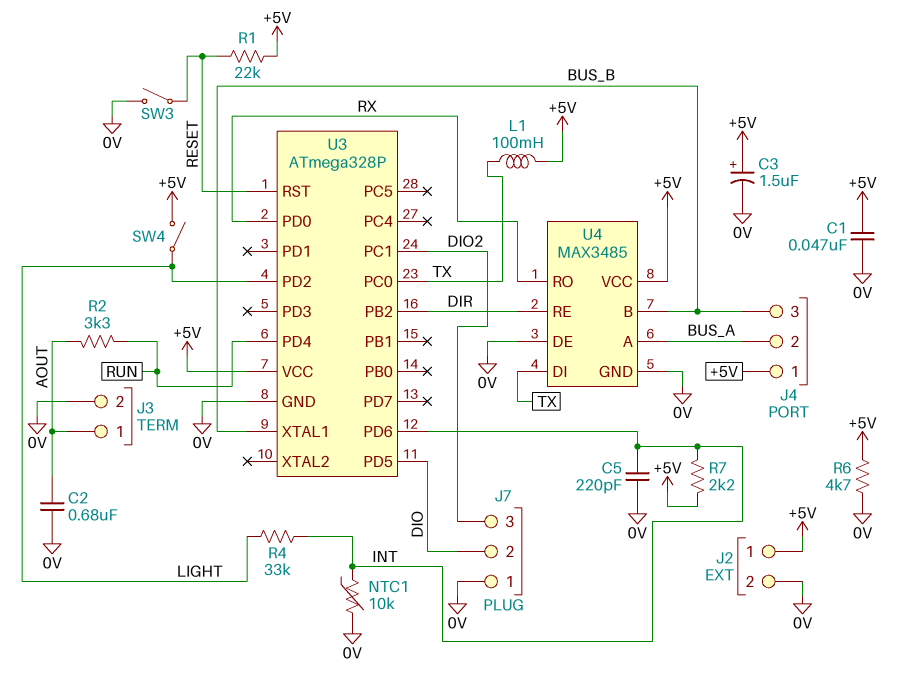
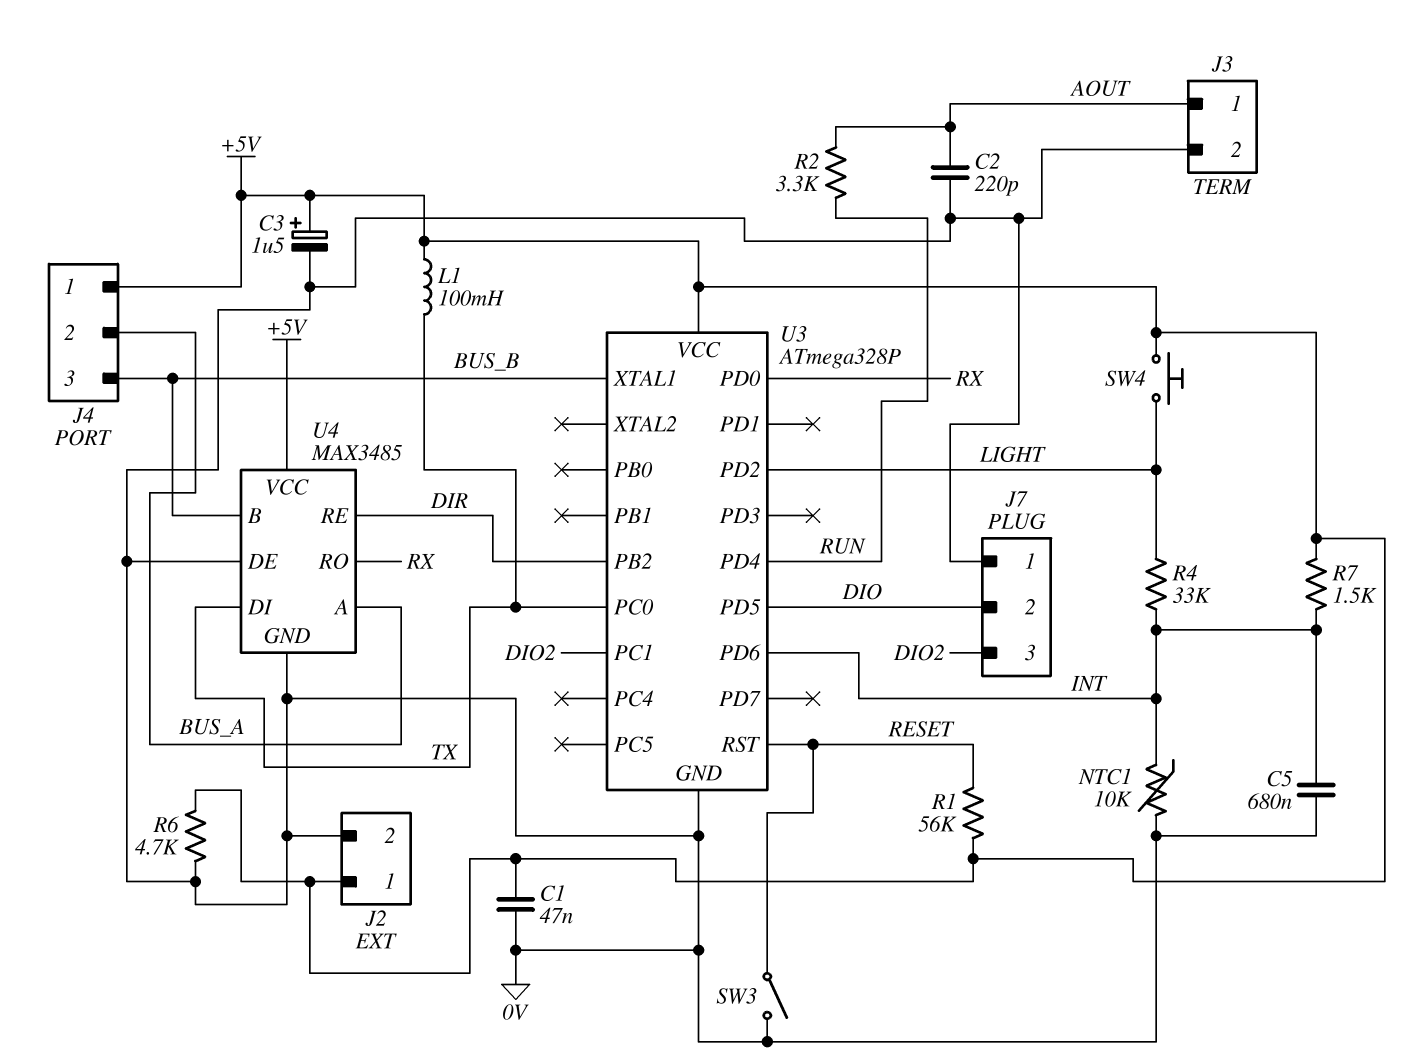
C2: 680nF (0V, AOUT) -> 220pF (0V, AOUT)
C5: 220pF (0V, INT) -> 680nF (0V, INT)
R1: 22k (+5V, RESET) -> 56k (+5V, RESET)
R7: 2.2k (+5V, INT) -> 1.5k (+5V, INT)
SW4: switch (+5V, LIGHT) -> button (+5V, LIGHT)

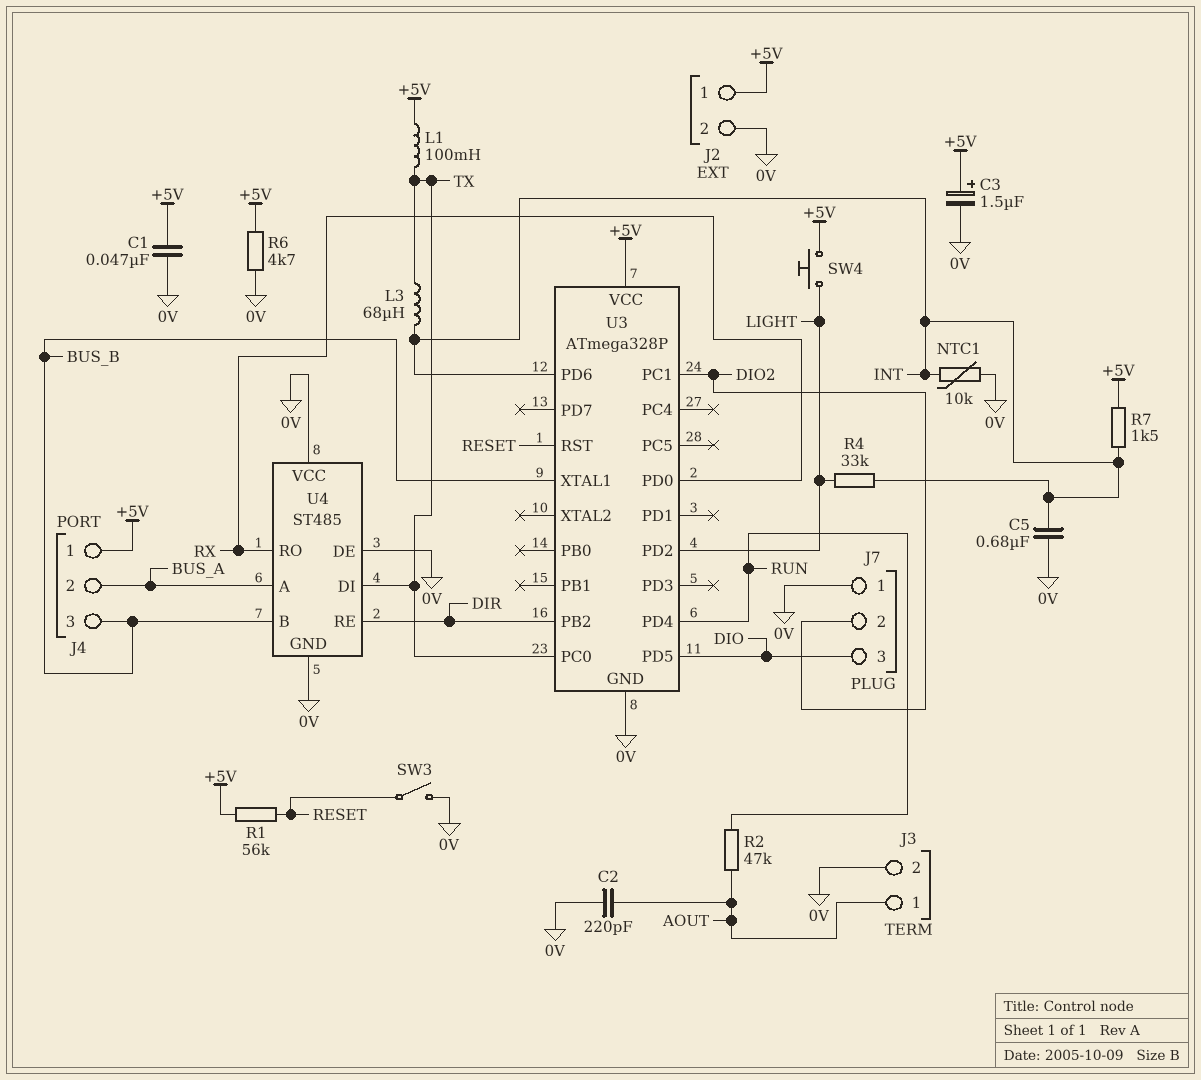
J7 pin 2: DIO -> DIO2
J7 pin 3: DIO2 -> DIO
L3: none -> 68uH (INT, TX)
R2: 3.3k (AOUT, RUN) -> 47k (AOUT, RUN)
U4: MAX3485 -> ST485
U4 pin VCC: +5V -> 0V

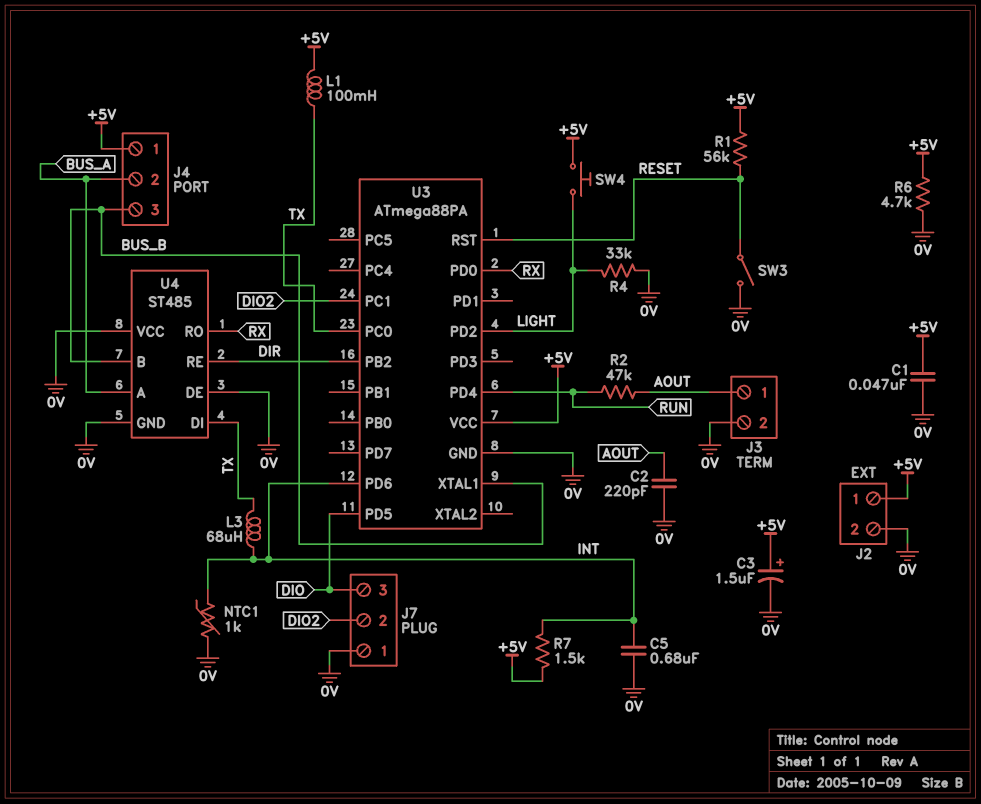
NTC1: 10k (0V, INT) -> 1k (0V, INT)
R4: 33k (INT, LIGHT) -> 33k (0V, LIGHT)
U3: ATmega328P -> ATmega88PA

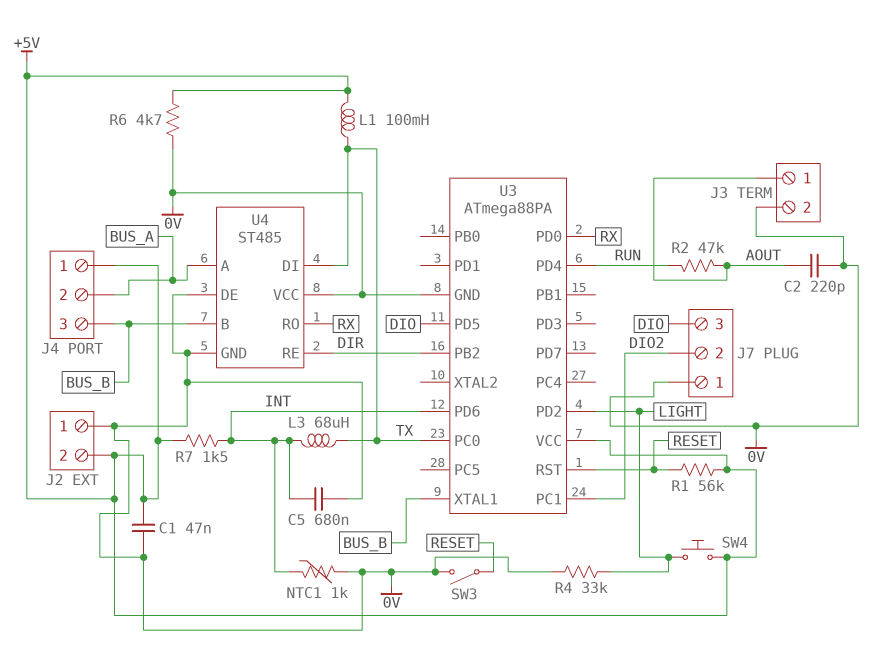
C3: 1.5uF (plus +5V, minus 0V) -> none
J2 pin 1: +5V -> 0V
J2 pin 2: 0V -> +5V

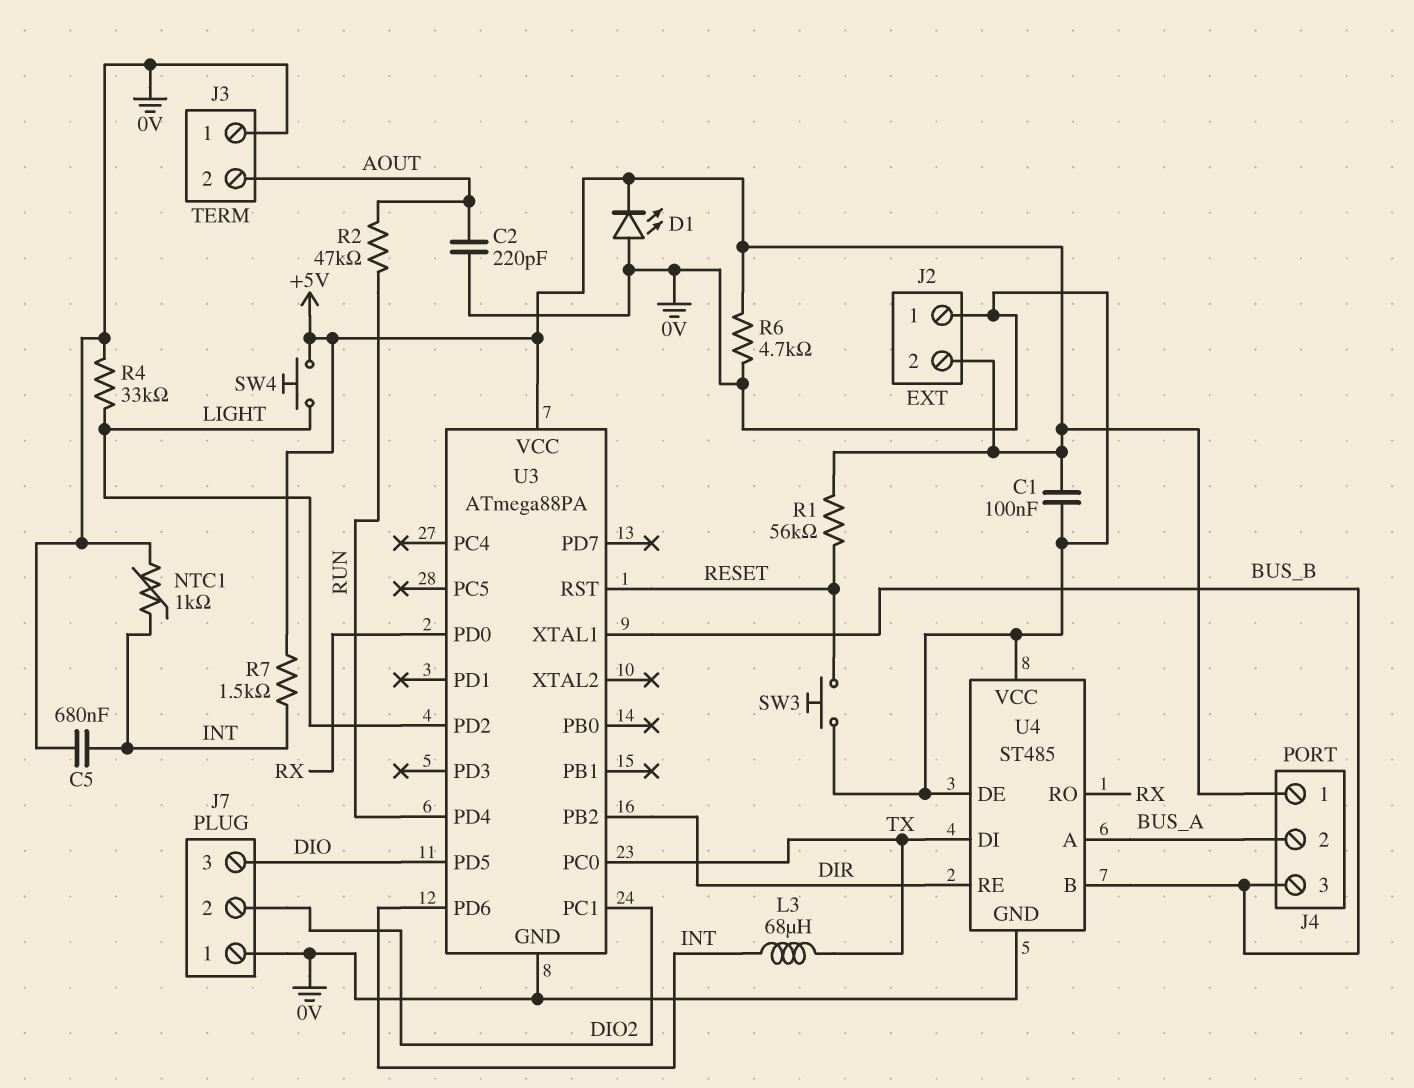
C1: 47nF (+5V, 0V) -> 100nF (+5V, 0V)
D1: none -> LED (A 0V, K +5V)
J3 pin 1: AOUT -> 0V
J3 pin 2: 0V -> AOUT
L1: 100mH (+5V, TX) -> none
SW3: switch (0V, RESET) -> button (0V, RESET)

